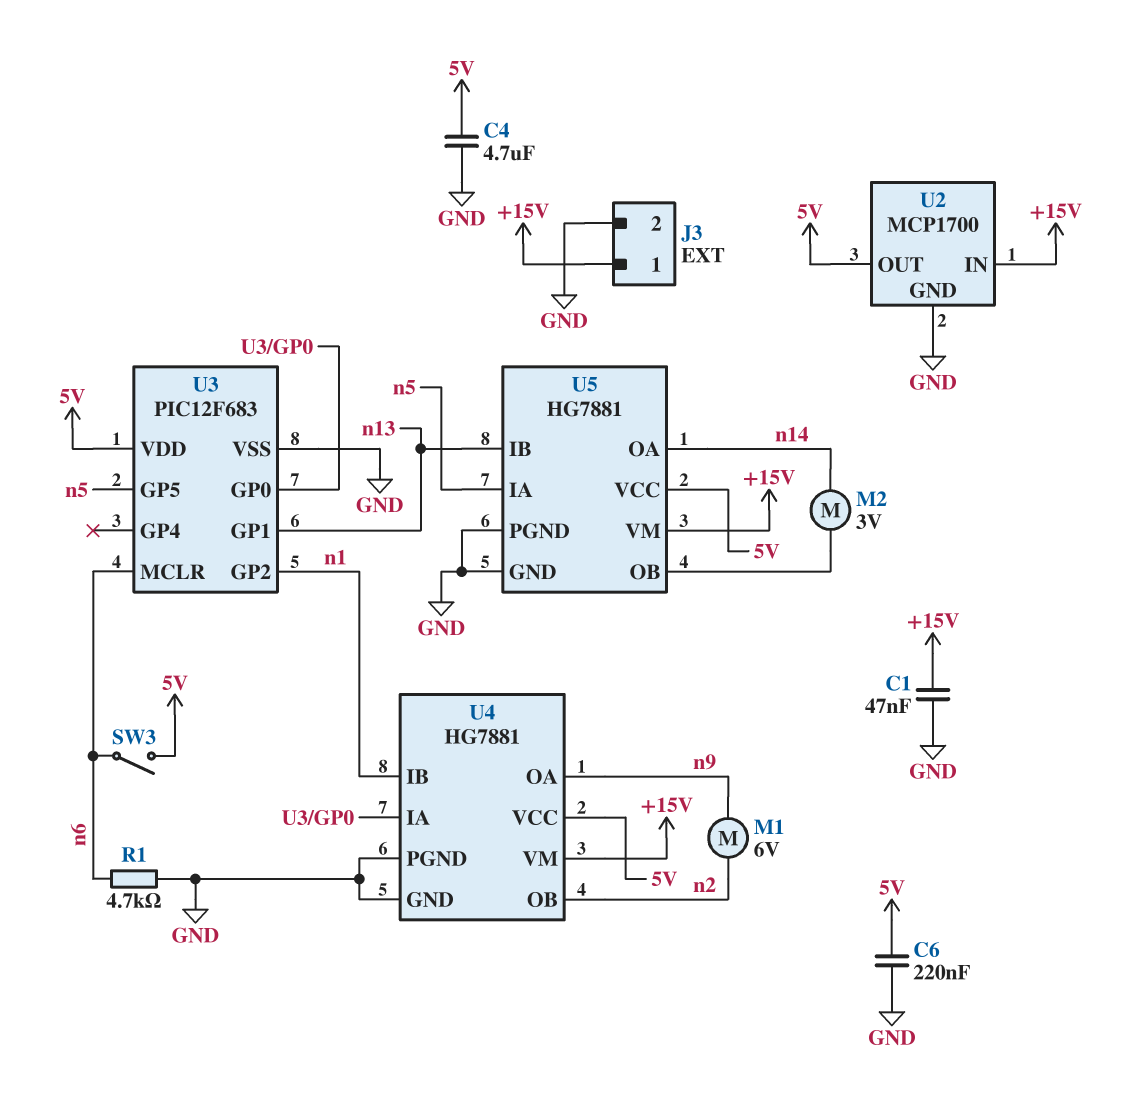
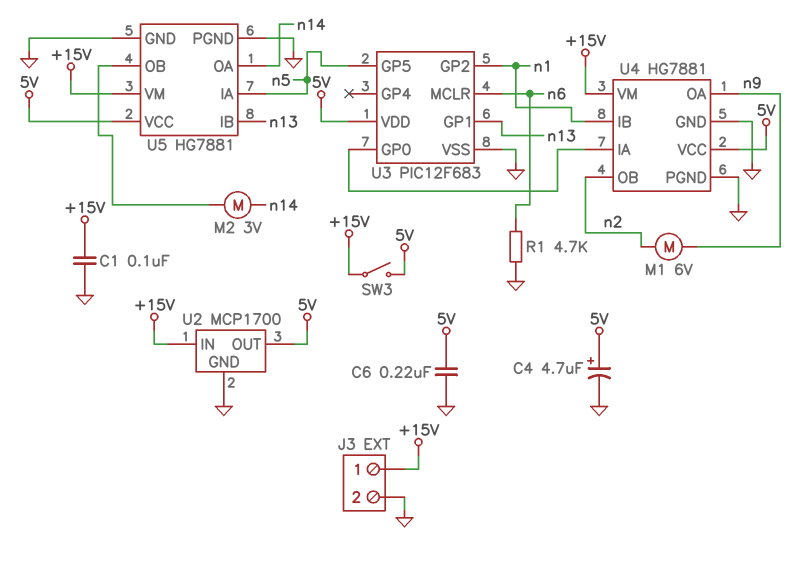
C1: 47nF (+15V, GND) -> 100nF (+15V, GND)
C4: 4.7uF (5V, GND) -> 4.7uF (plus 5V, minus GND)
SW3: switch (5V, n6) -> switch (+15V, 5V)

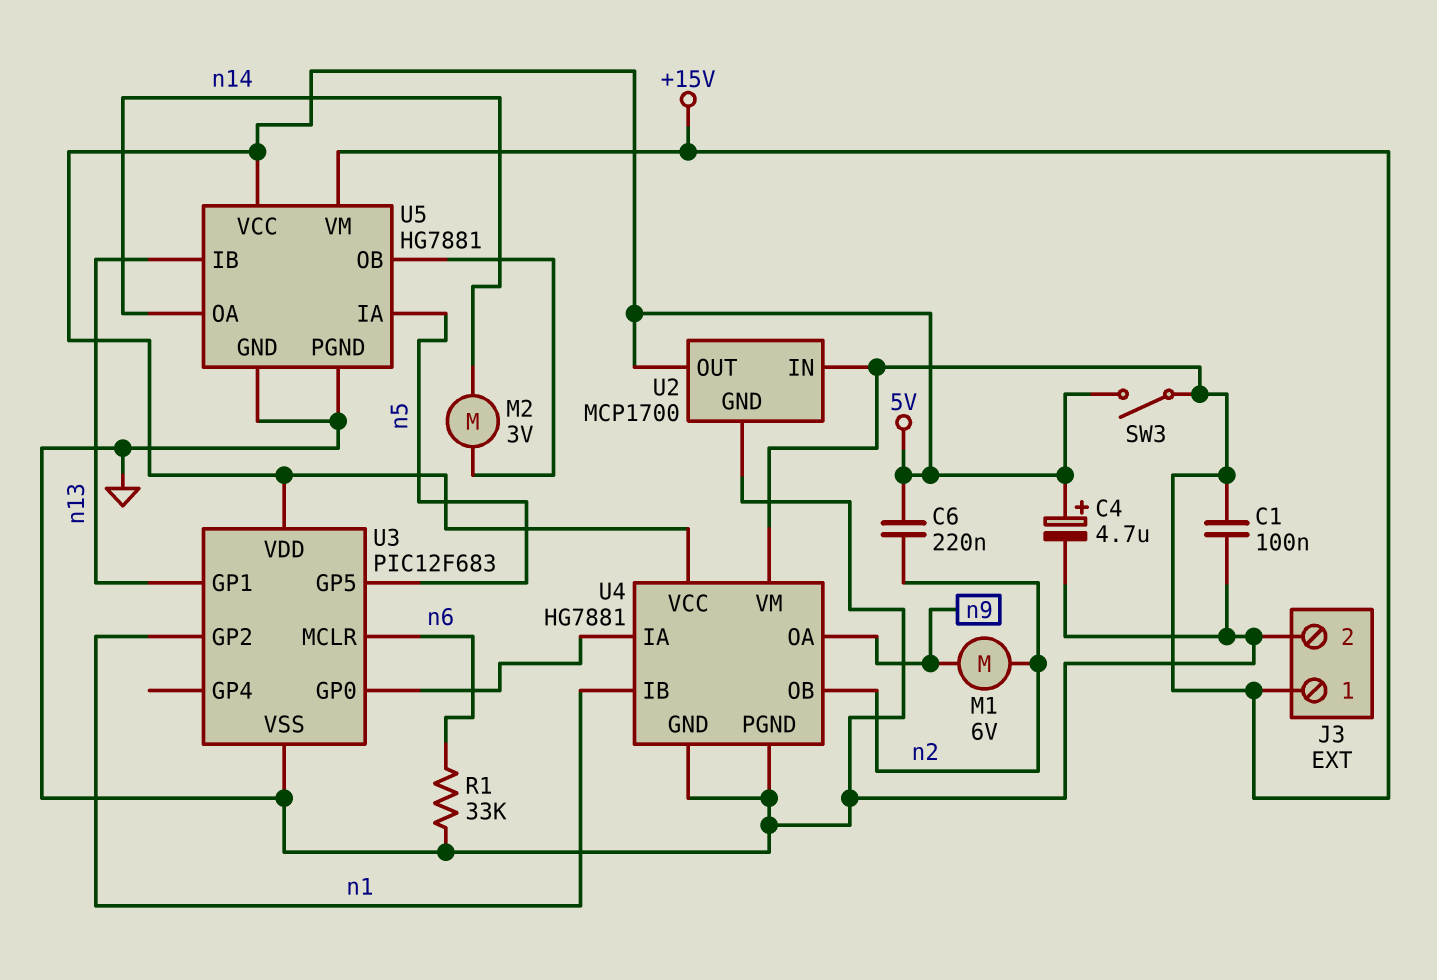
C6: 220nF (5V, GND) -> 220nF (5V, n2)
R1: 4.7k (GND, n6) -> 33k (GND, n6)

